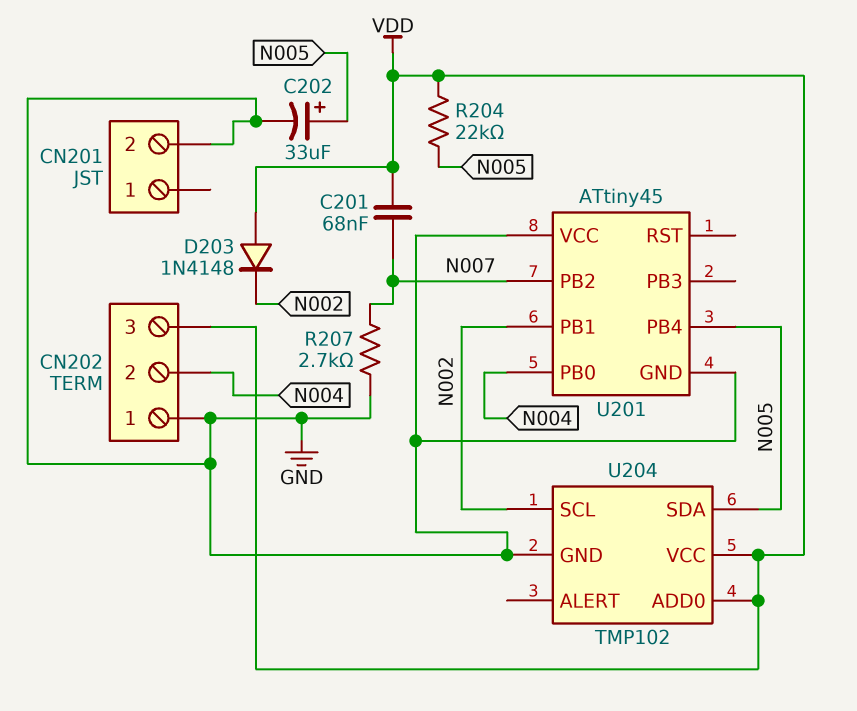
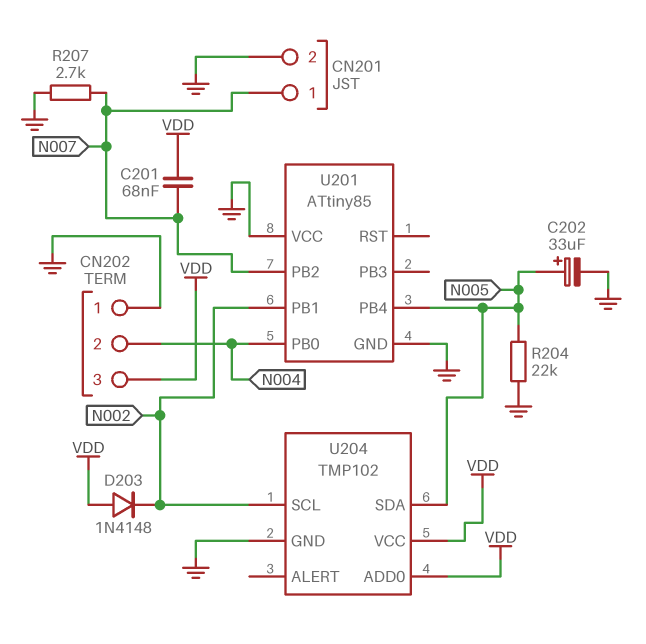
CN201 pin 1: none -> N007
R204: 22k (N005, VDD) -> 22k (GND, N005)
U201: ATtiny45 -> ATtiny85

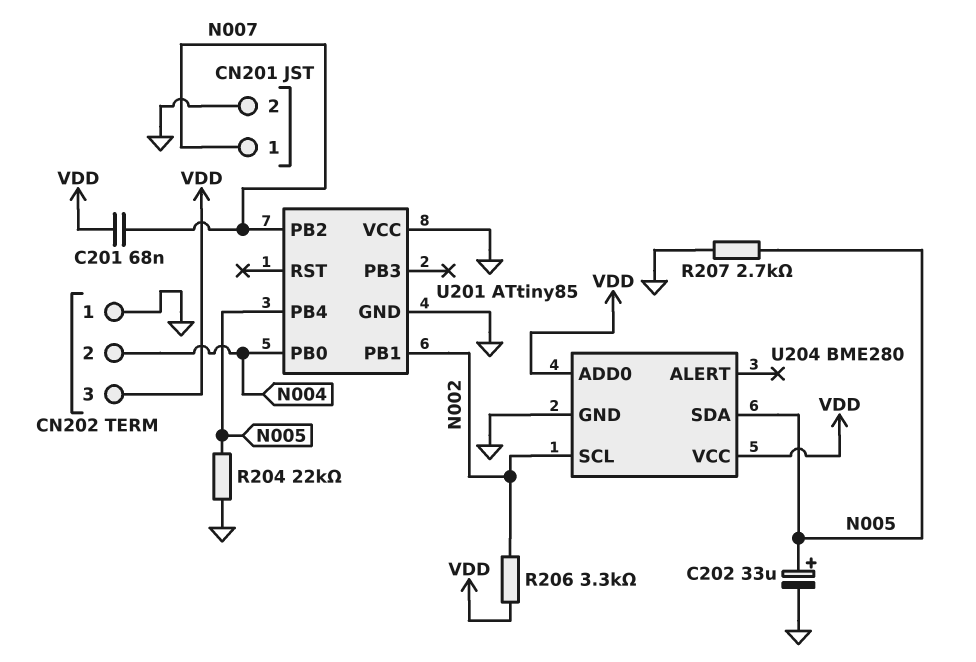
D203: diode 1N4148 (A VDD, K N002) -> none
R206: none -> 3.3k (N002, VDD)
R207: 2.7k (GND, N007) -> 2.7k (GND, N005)
U204: TMP102 -> BME280

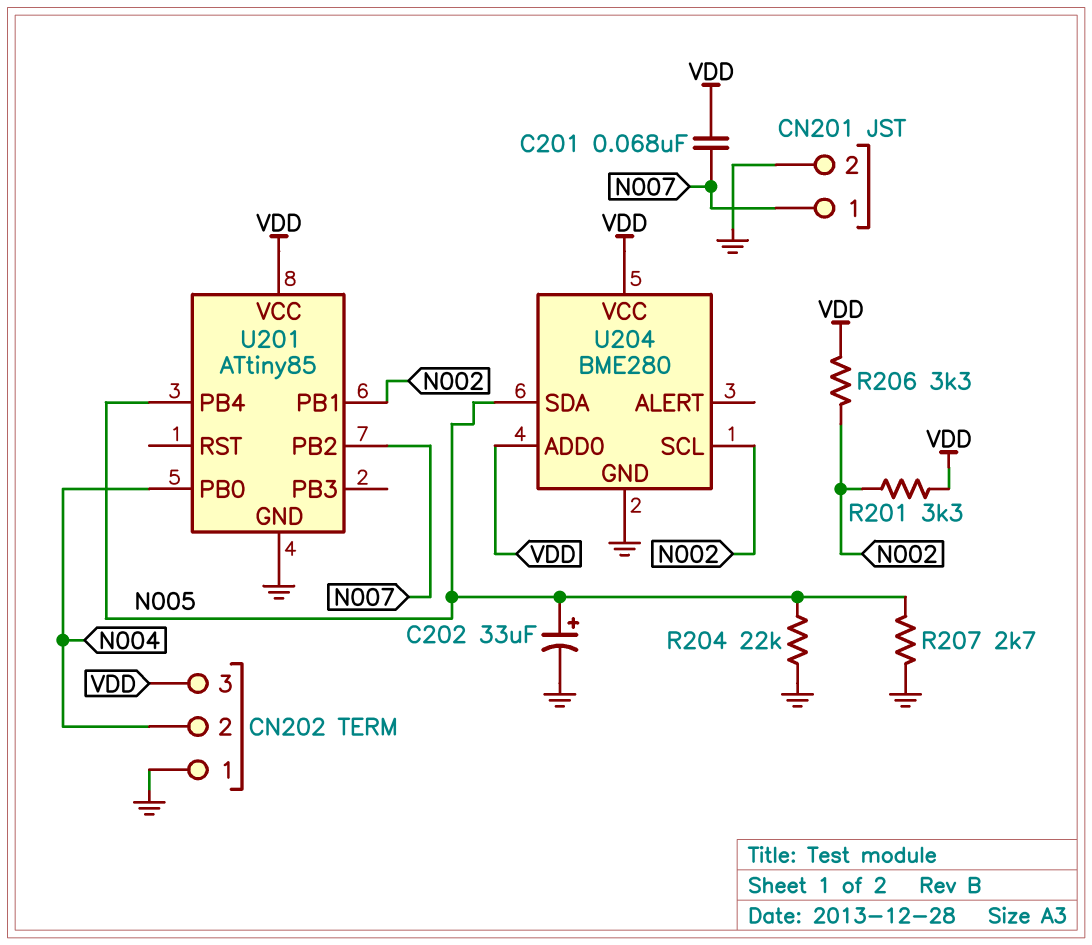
R201: none -> 3.3k (N002, VDD)
U201 pin VCC: GND -> VDD

